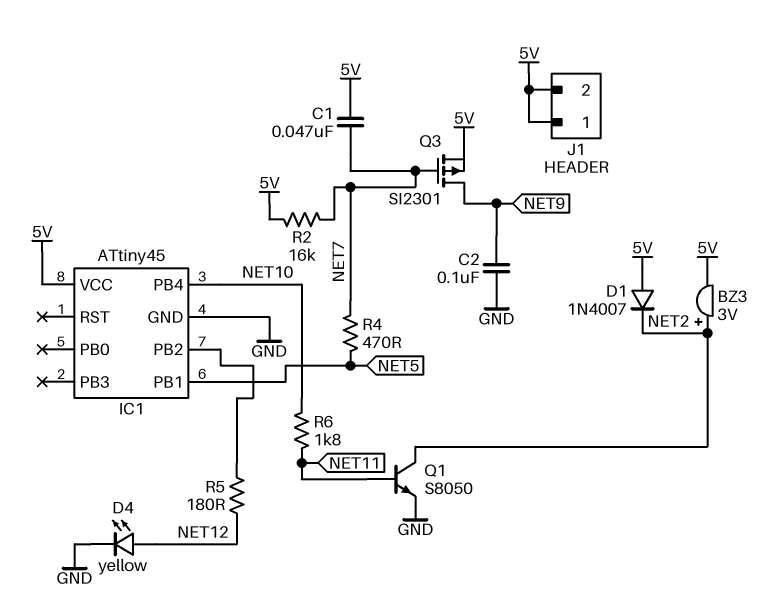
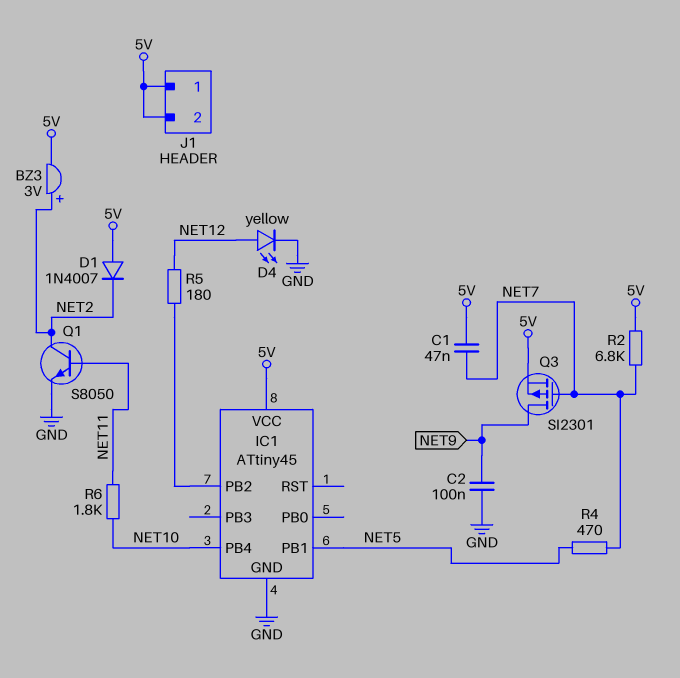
R2: 16k (5V, NET7) -> 6.8k (5V, NET7)

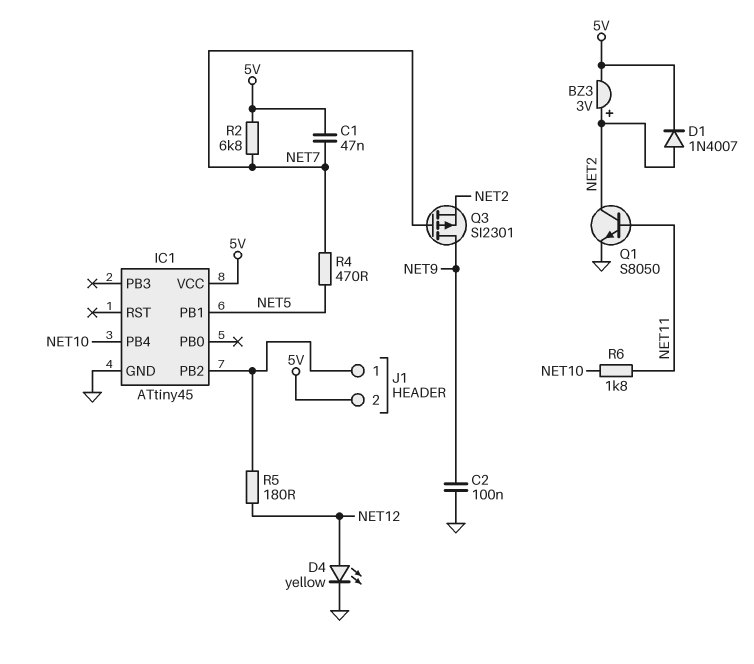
D1: diode 1N4007 (A 5V, K NET2) -> diode 1N4007 (A NET2, K 5V)
J1 pin 1: 5V -> IC1/PB2
Q3: PMOS SI2301 (G NET7, D NET9, S 5V) -> PMOS SI2301 (G NET7, D NET9, S NET2)

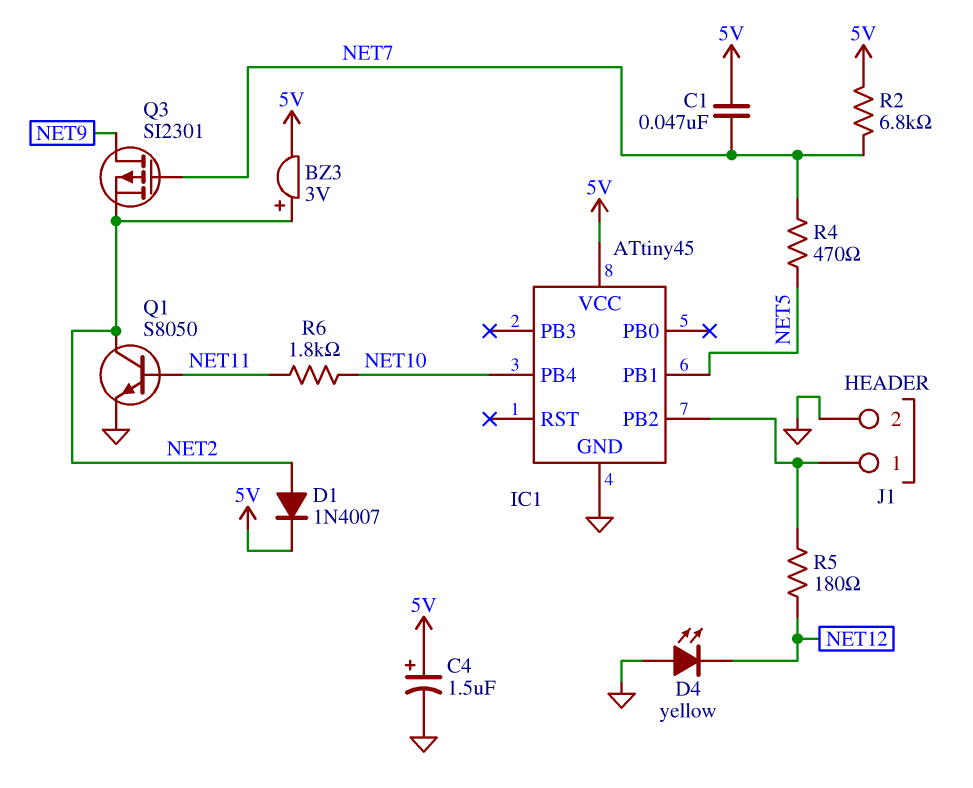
C2: 100nF (GND, NET9) -> none
C4: none -> 1.5uF (plus 5V, minus GND)
D4: LED yellow (A NET12, K GND) -> LED yellow (A GND, K NET12)
J1 pin 2: 5V -> GND

